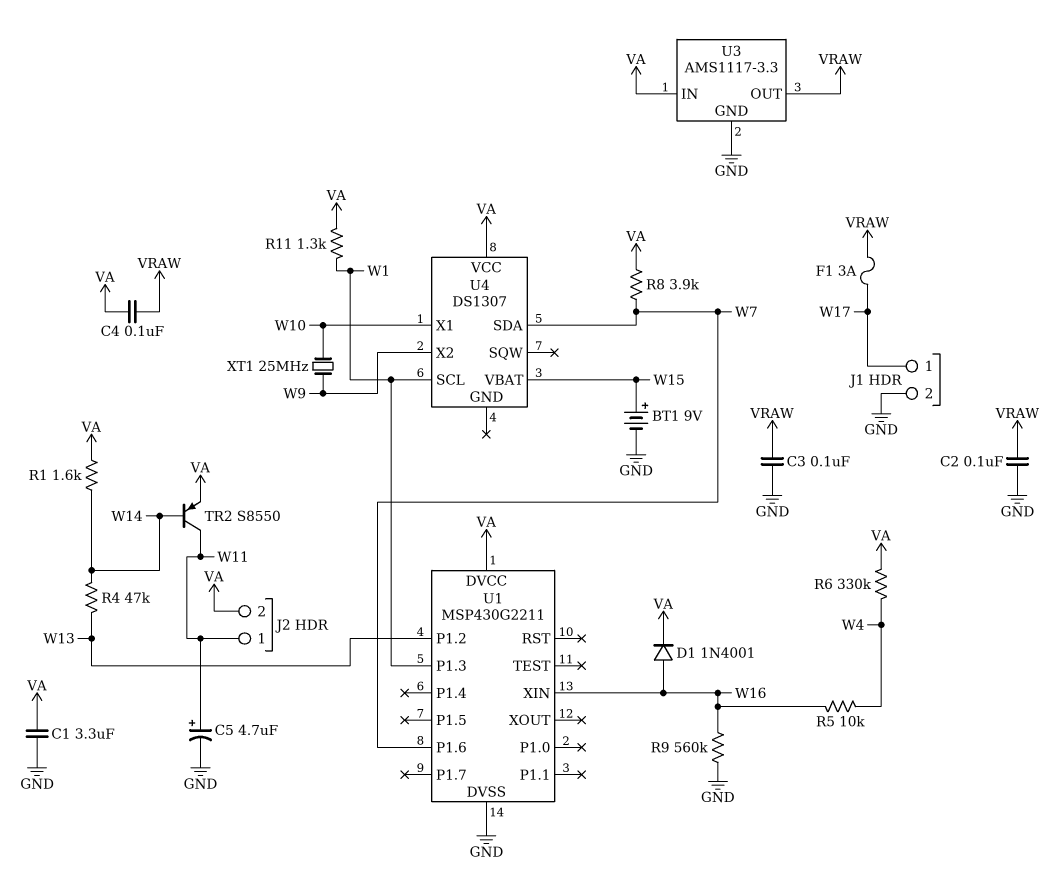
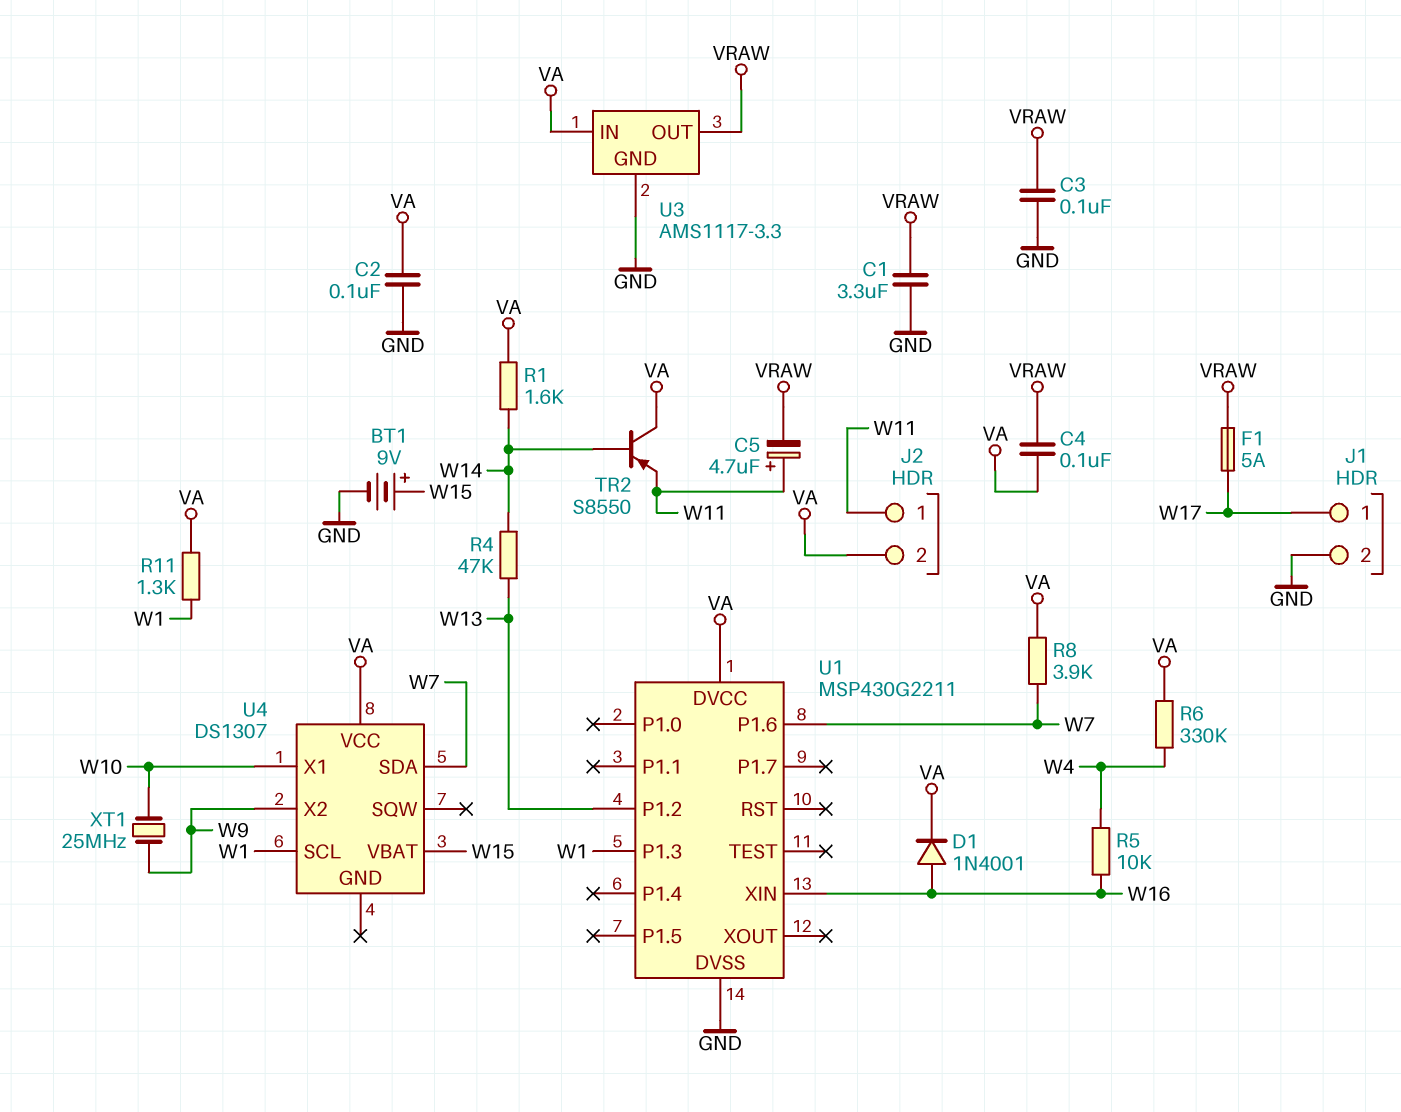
C1: 3.3uF (GND, VA) -> 3.3uF (GND, VRAW)
C2: 100nF (GND, VRAW) -> 100nF (GND, VA)
C5: 4.7uF (plus W11, minus GND) -> 4.7uF (plus W11, minus VRAW)
F1: 3A (VRAW, W17) -> 5A (VRAW, W17)
R9: 560k (GND, W16) -> none
TR2: PNP S8550 (B W14, C W11, E VA) -> PNP S8550 (B W14, C VA, E W11)

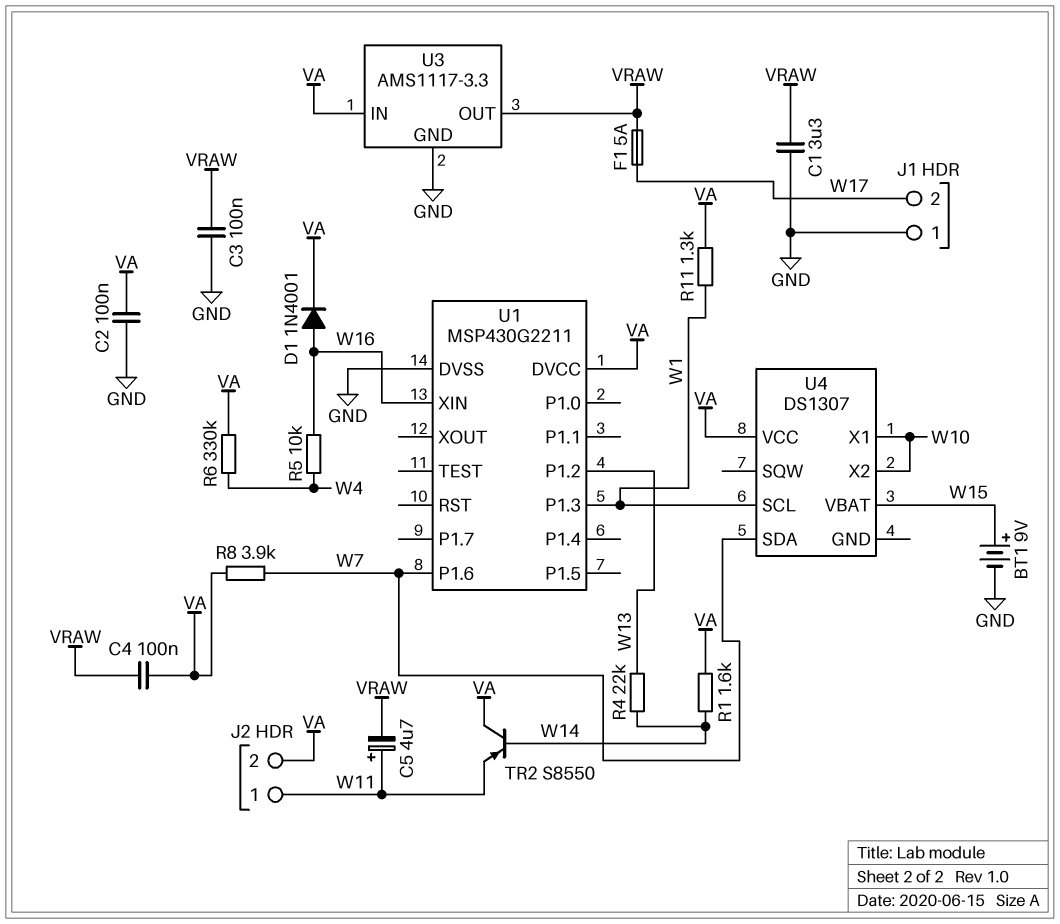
J1 pin 1: W17 -> GND
J1 pin 2: GND -> W17
R4: 47k (W13, W14) -> 22k (W13, W14)
U4 pin X2: W9 -> W10
XT1: 25MHz (W9, W10) -> none

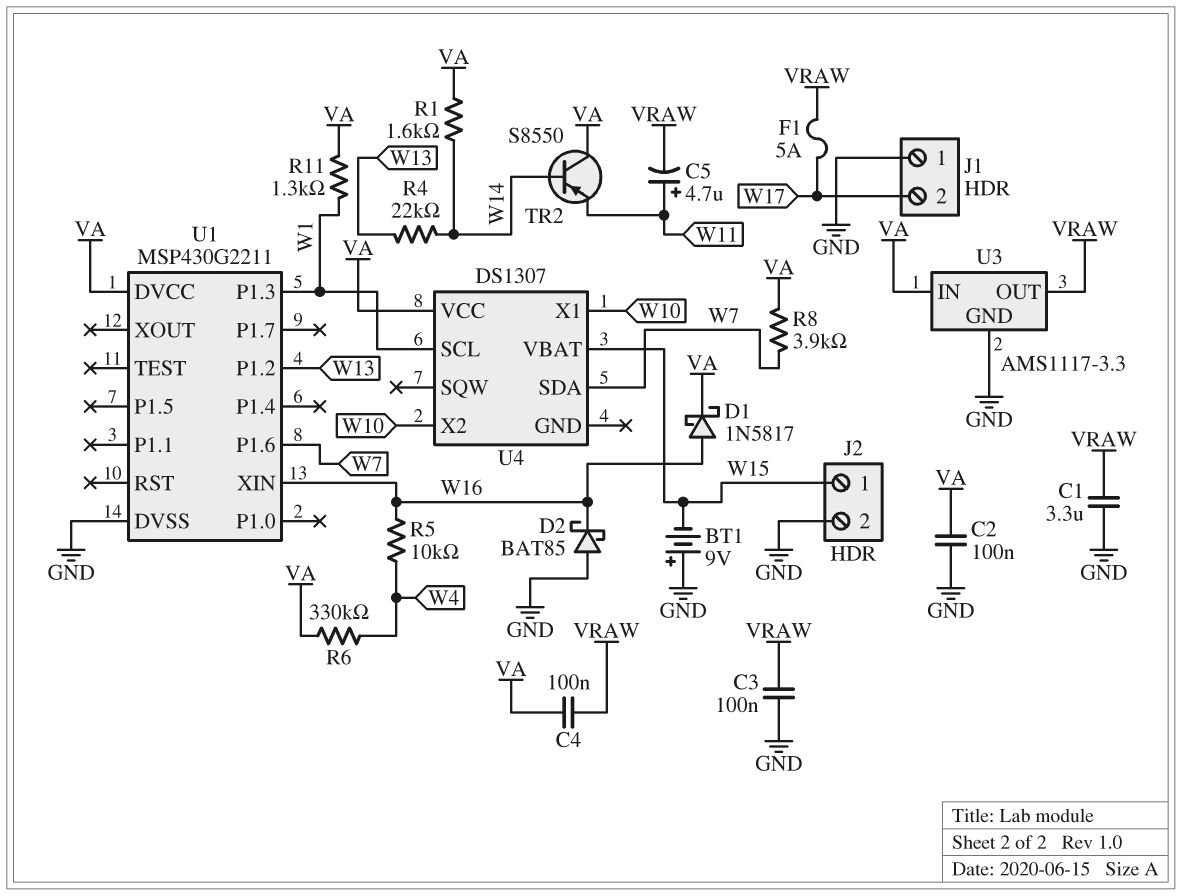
BT1: 9V (plus W15, minus GND) -> 9V (plus GND, minus W15)
D1: diode 1N4001 (A W16, K VA) -> schottky 1N5817 (A W16, K VA)
D2: none -> schottky BAT85 (A GND, K W16)
J2 pin 1: W11 -> W15
J2 pin 2: VA -> GND

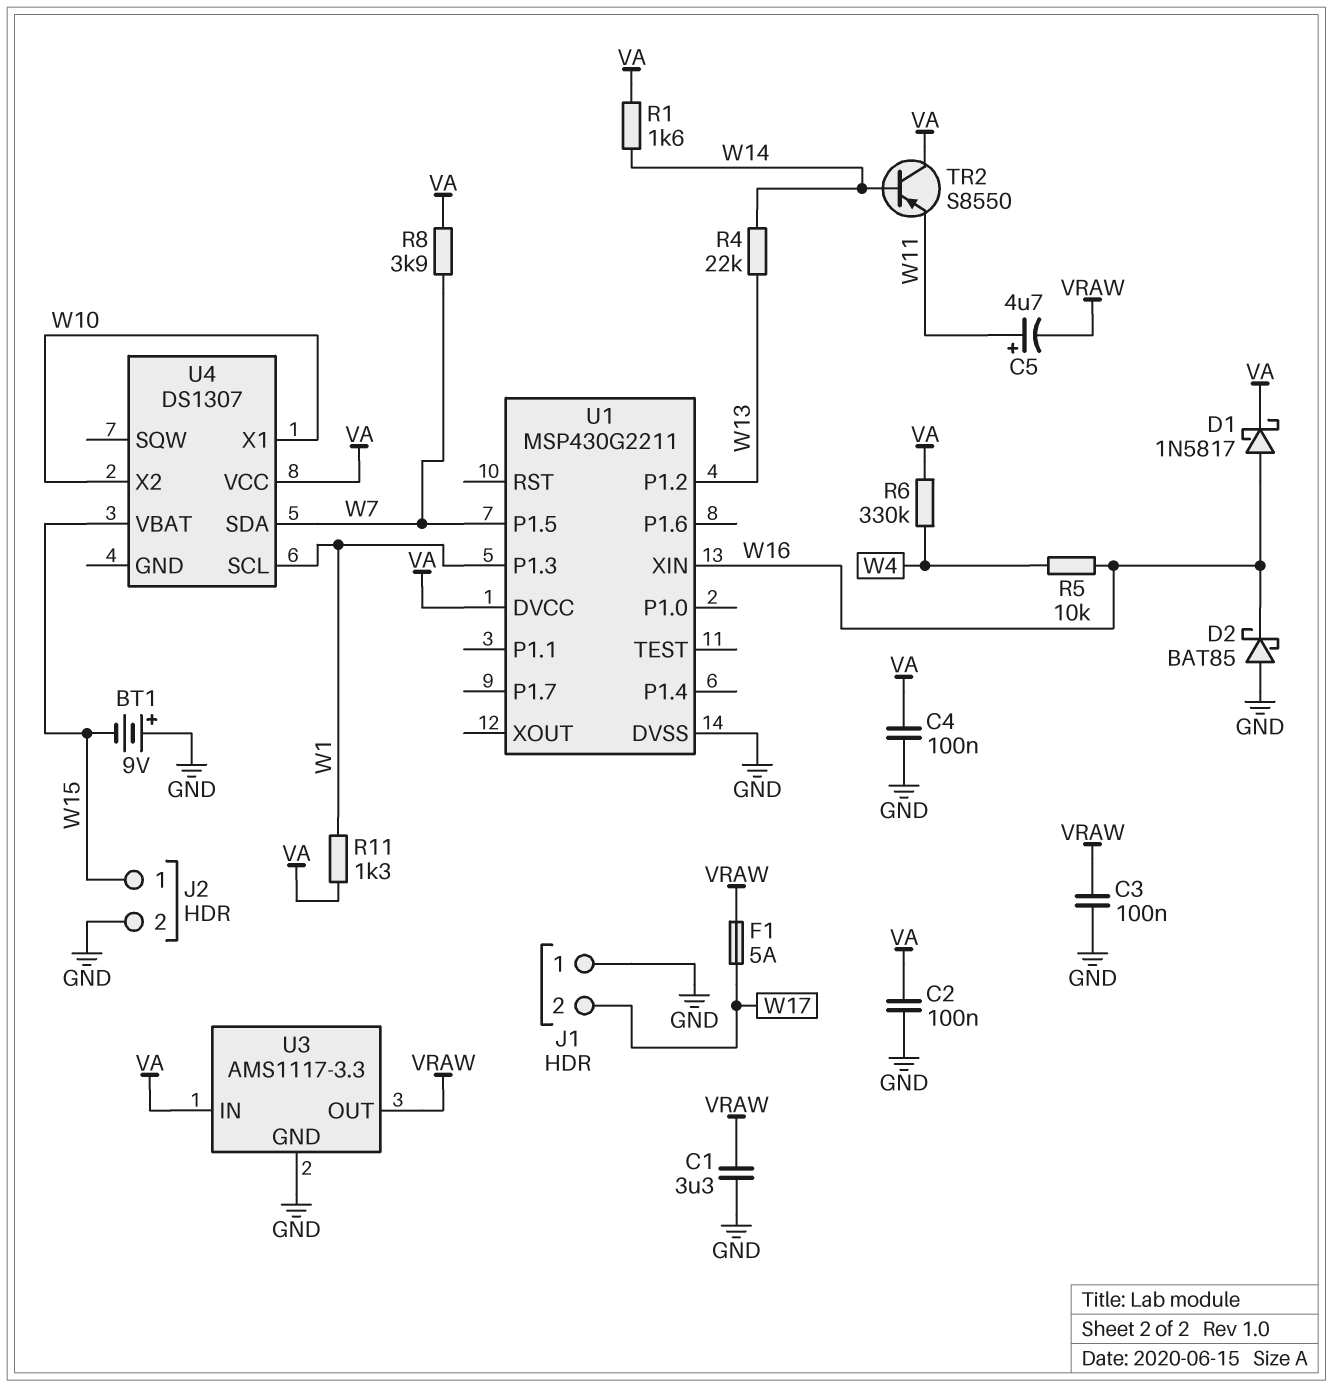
C4: 100nF (VA, VRAW) -> 100nF (GND, VA)
U1 pin P1.5: none -> W7
U1 pin P1.6: W7 -> none

